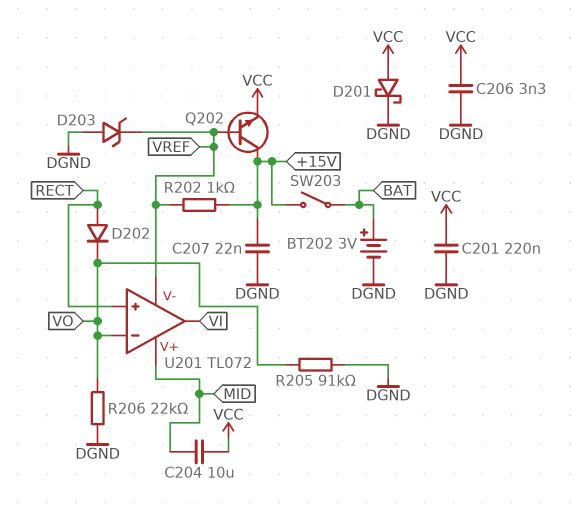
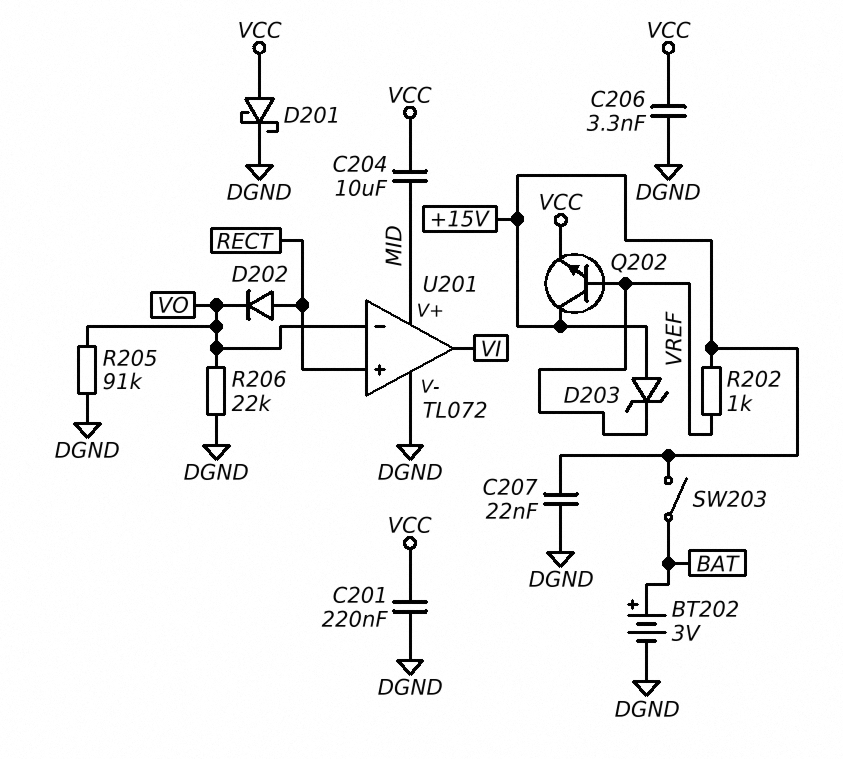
D203: zener (A DGND, K VREF) -> zener (A +15V, K VREF)
U201 pin V-: VREF -> DGND

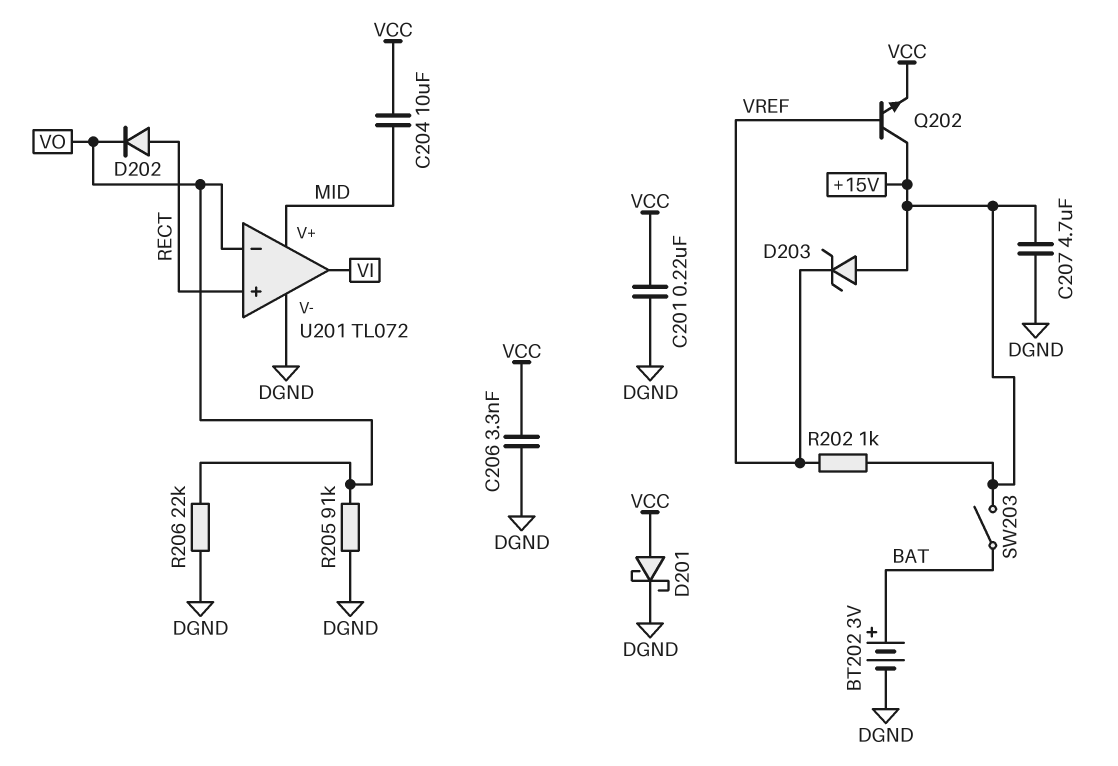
C207: 22nF (+15V, DGND) -> 4.7uF (+15V, DGND)

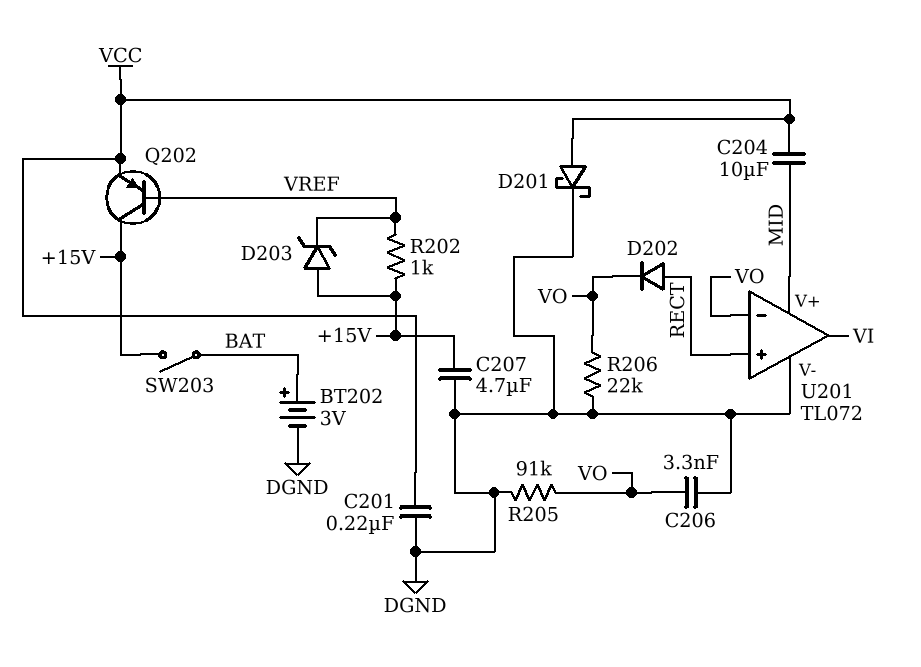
C206: 3.3nF (DGND, VCC) -> 3.3nF (DGND, VO)
Q202: NPN (B VREF, C +15V, E VCC) -> PNP (B VREF, C +15V, E VCC)

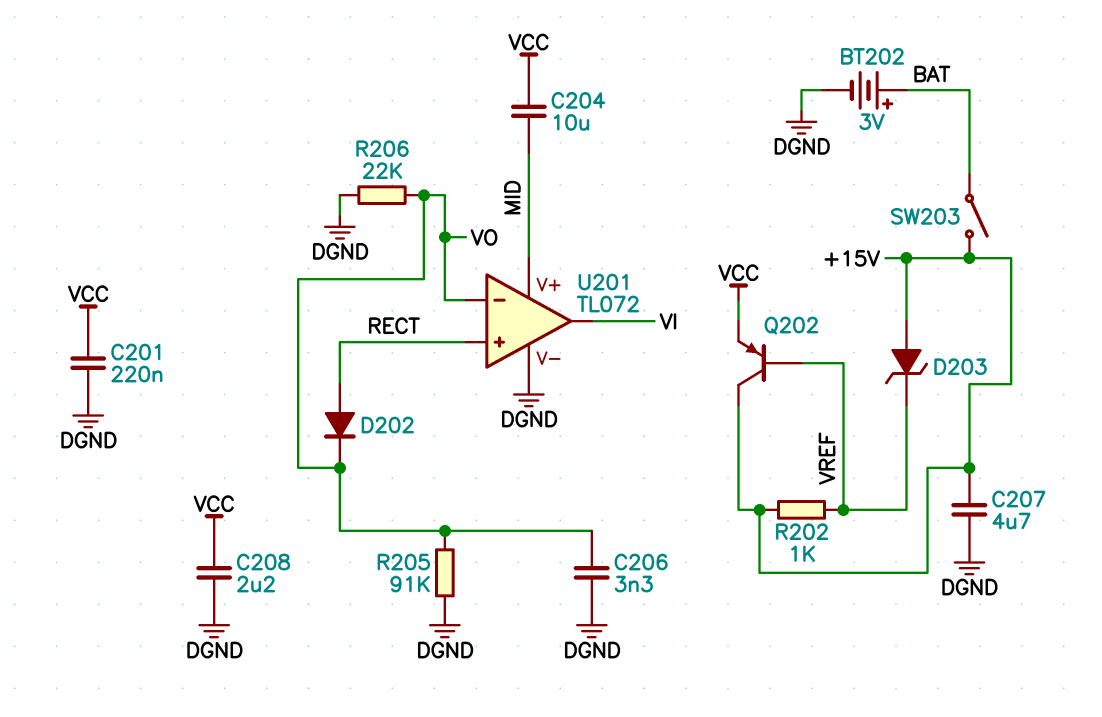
C208: none -> 2.2uF (DGND, VCC)
D201: schottky (A VCC, K DGND) -> none

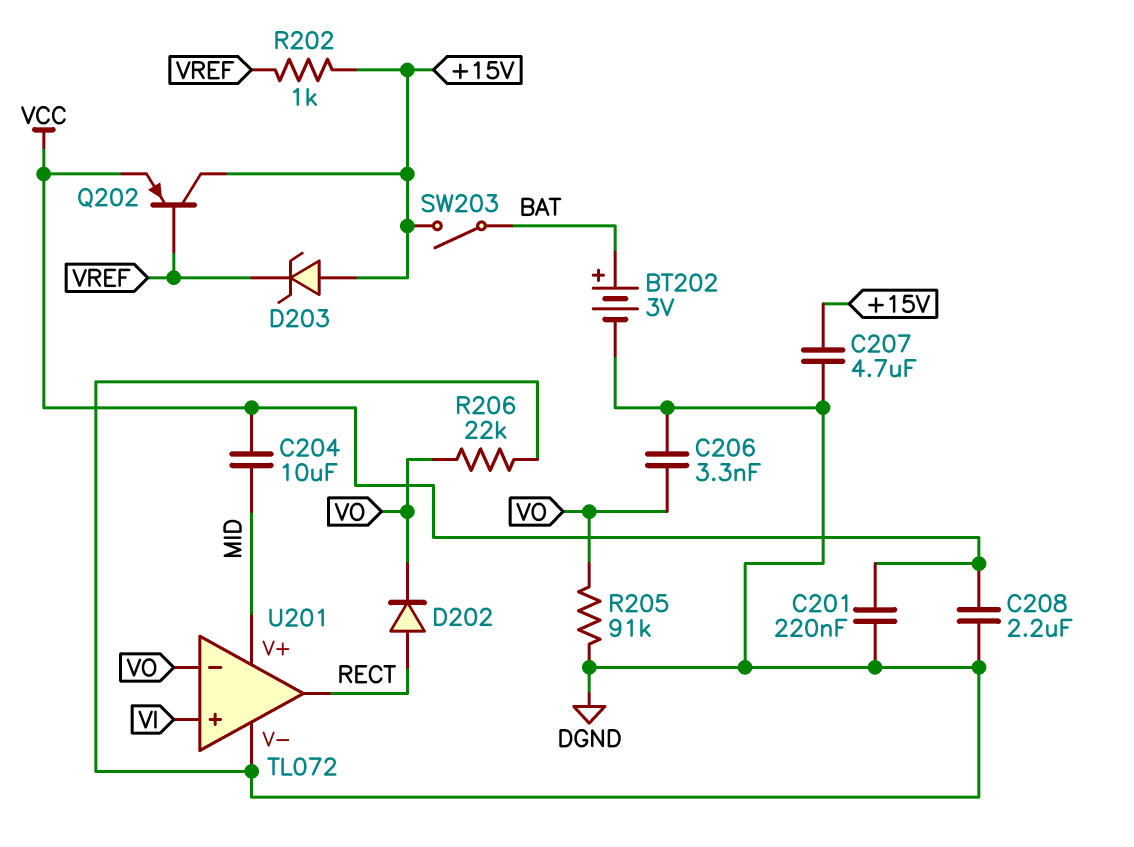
U201 pin in+: RECT -> VI
U201 pin out: VI -> RECT

